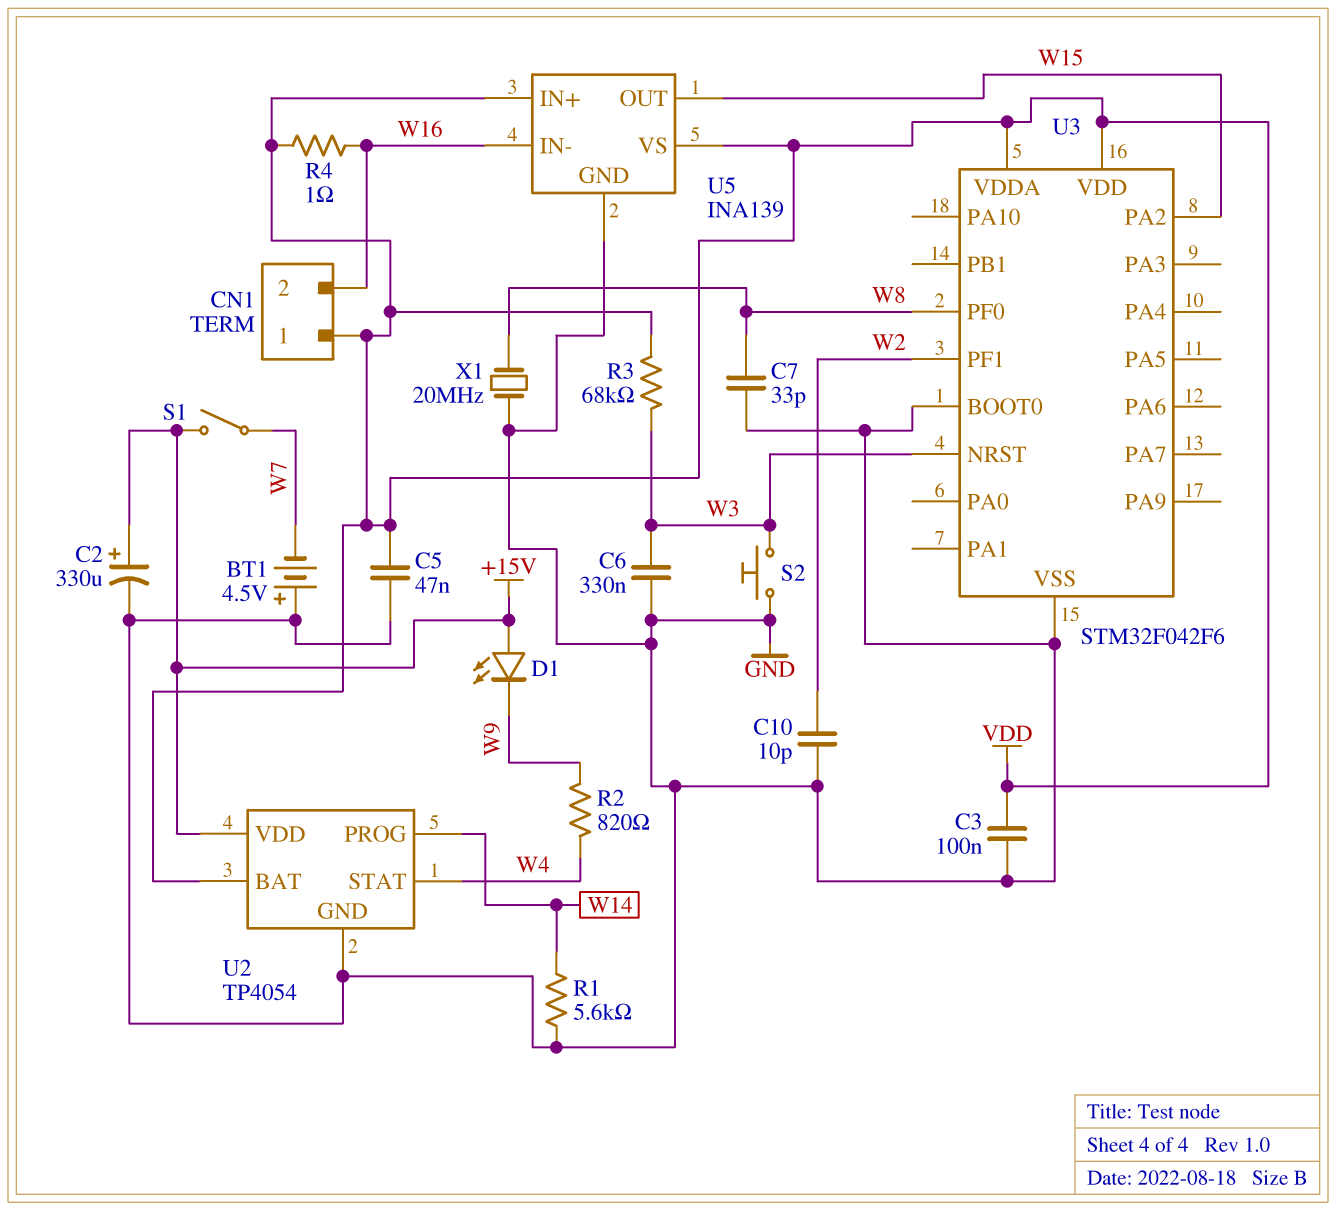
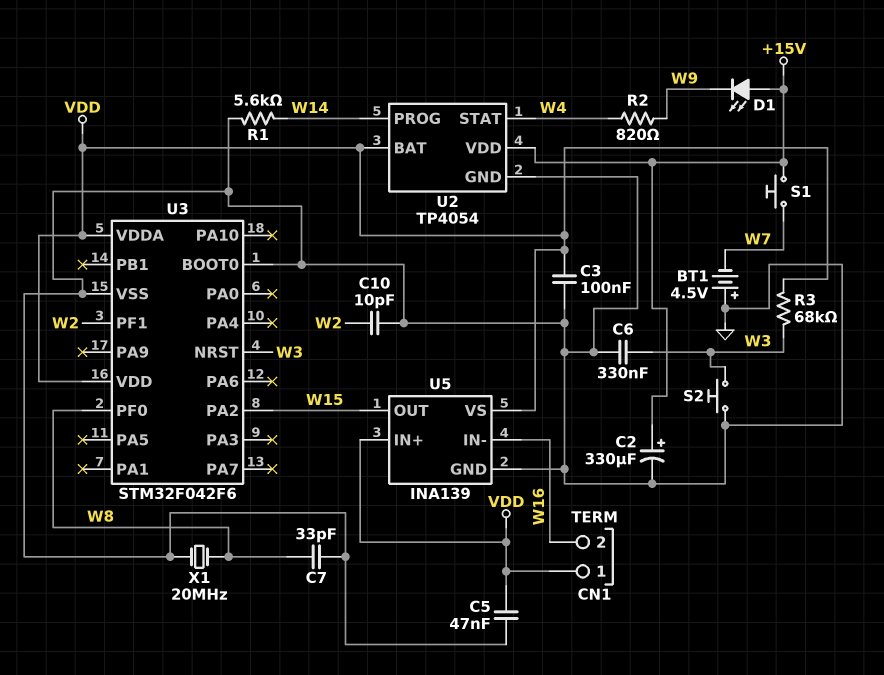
R4: 1 (VDD, W16) -> none
S1: switch (+15V, W7) -> button (+15V, W7)

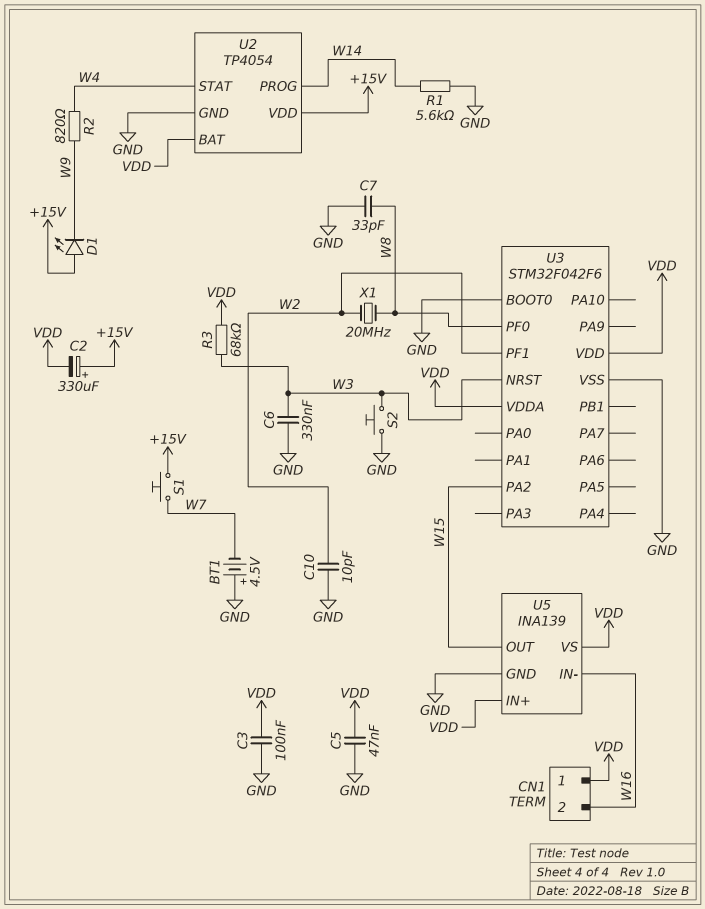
C2: 330uF (plus +15V, minus GND) -> 330uF (plus +15V, minus VDD)
X1: 20MHz (GND, W8) -> 20MHz (W2, W8)

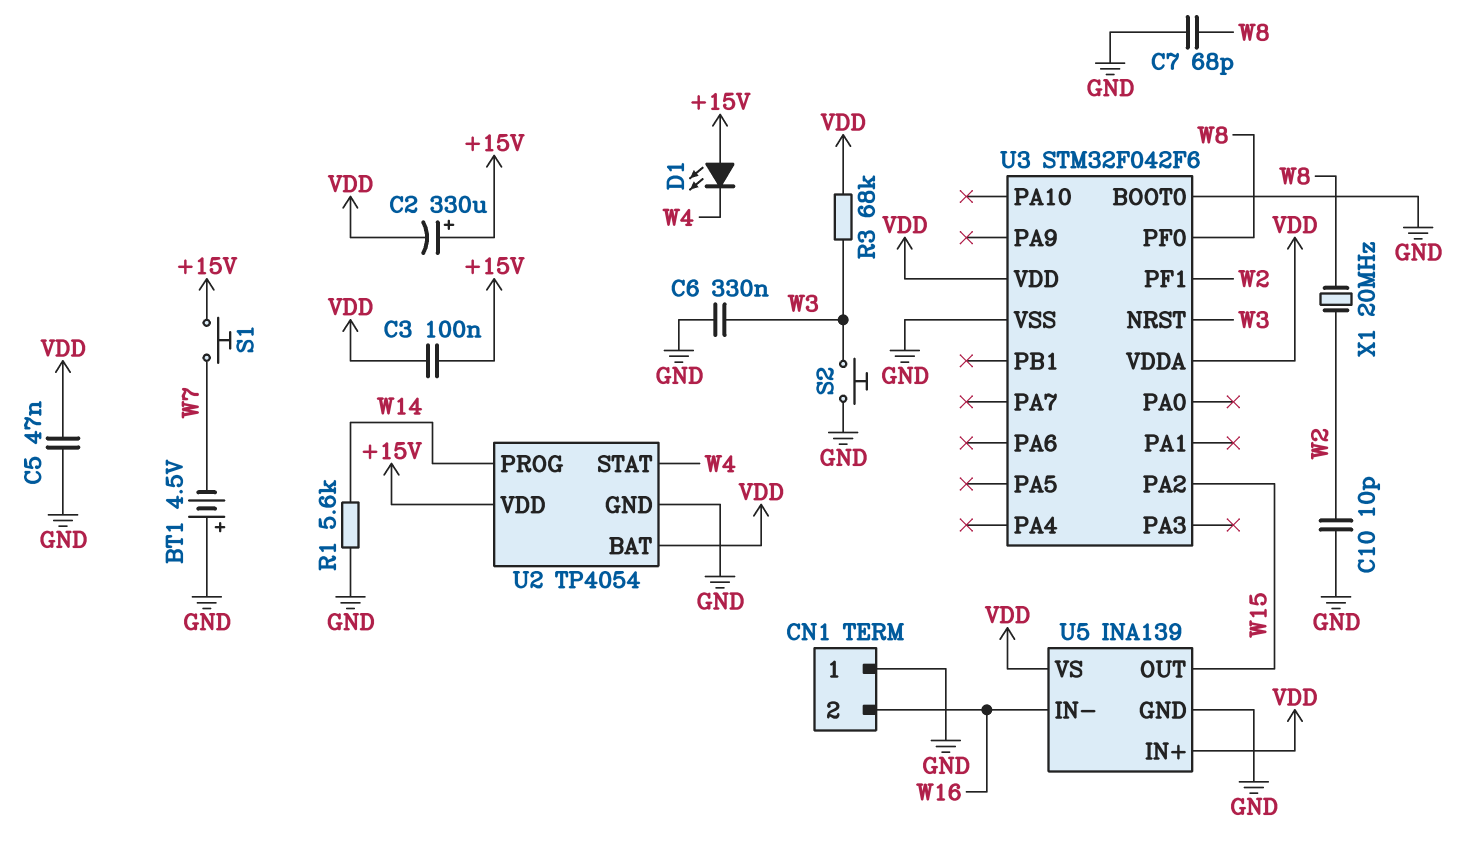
C3: 100nF (GND, VDD) -> 100nF (+15V, VDD)
C7: 33pF (GND, W8) -> 68pF (GND, W8)
CN1 pin 1: VDD -> GND
D1: LED (A +15V, K W9) -> LED (A +15V, K W4)
R2: 820 (W4, W9) -> none

